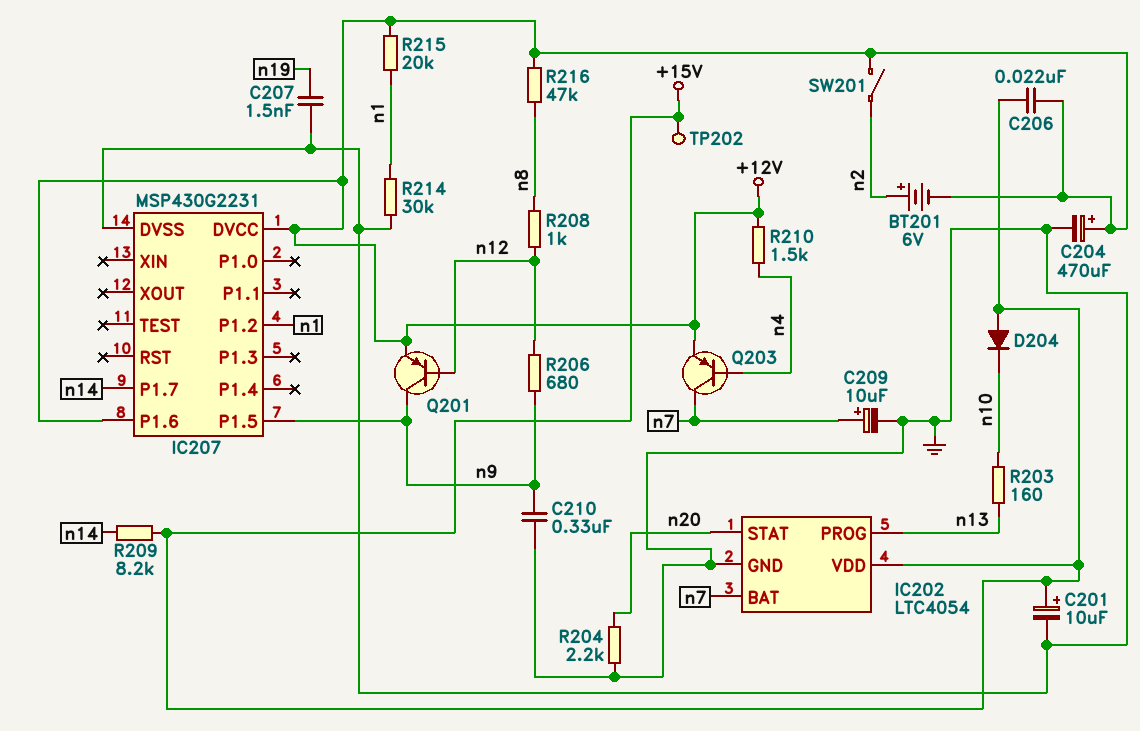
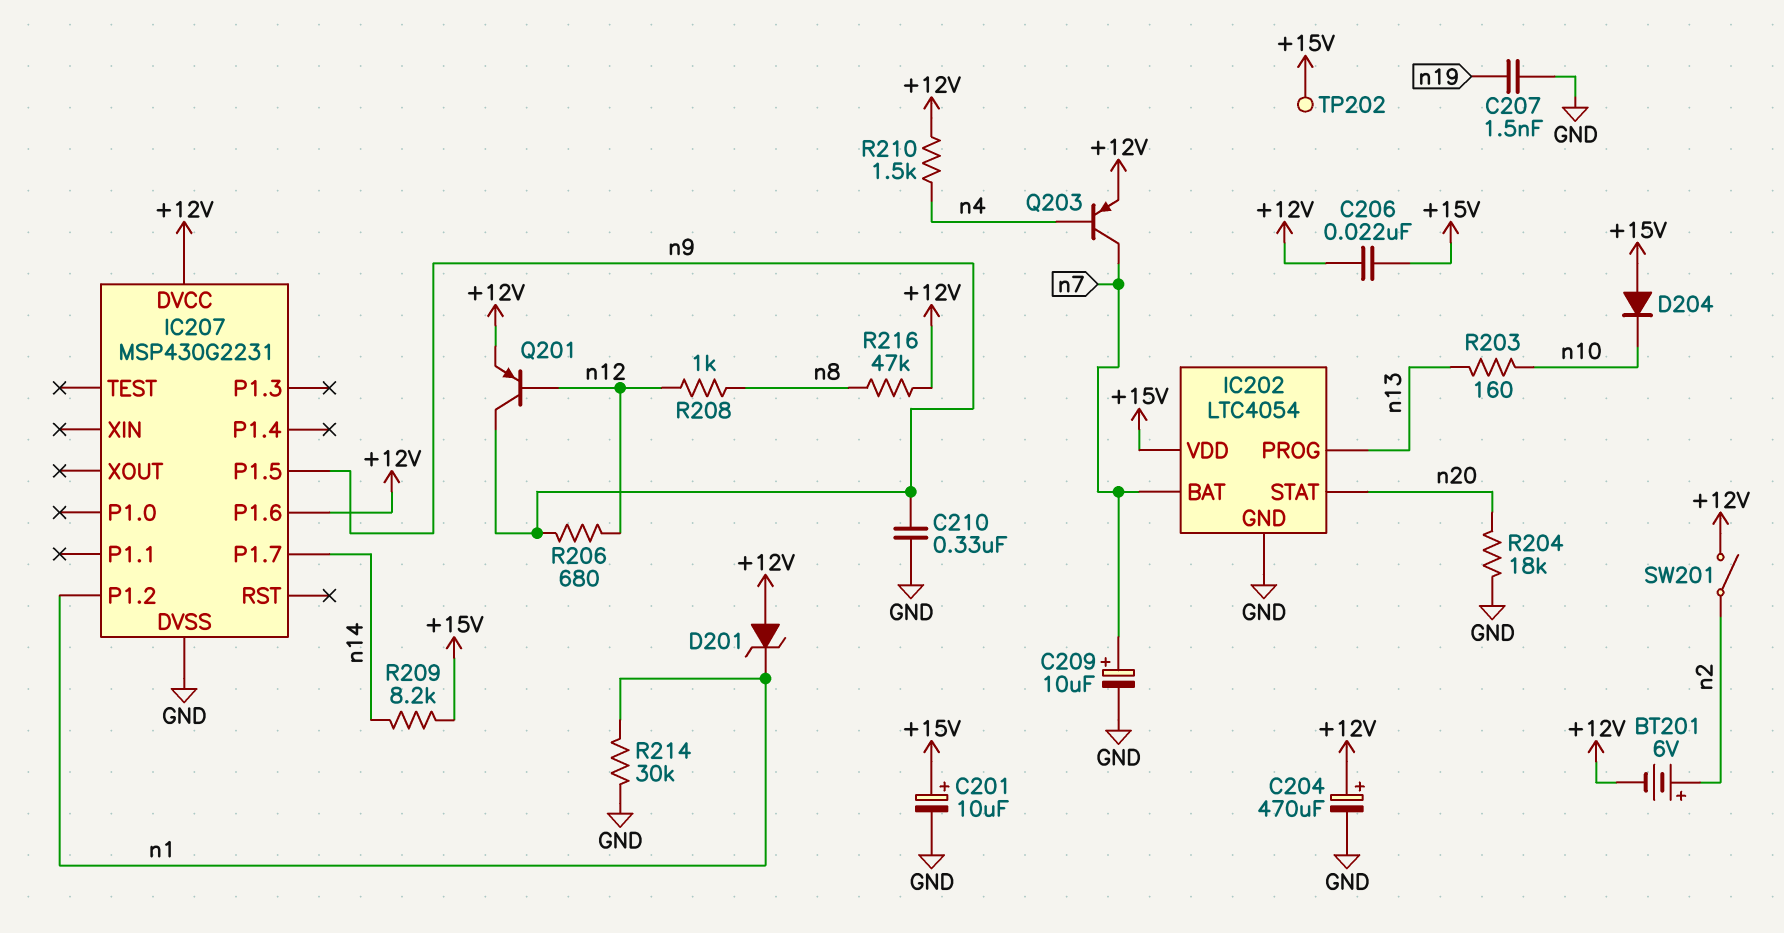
D201: none -> zener (A +12V, K n1)
R204: 2.2k (GND, n20) -> 18k (GND, n20)
R215: 20k (+12V, n1) -> none

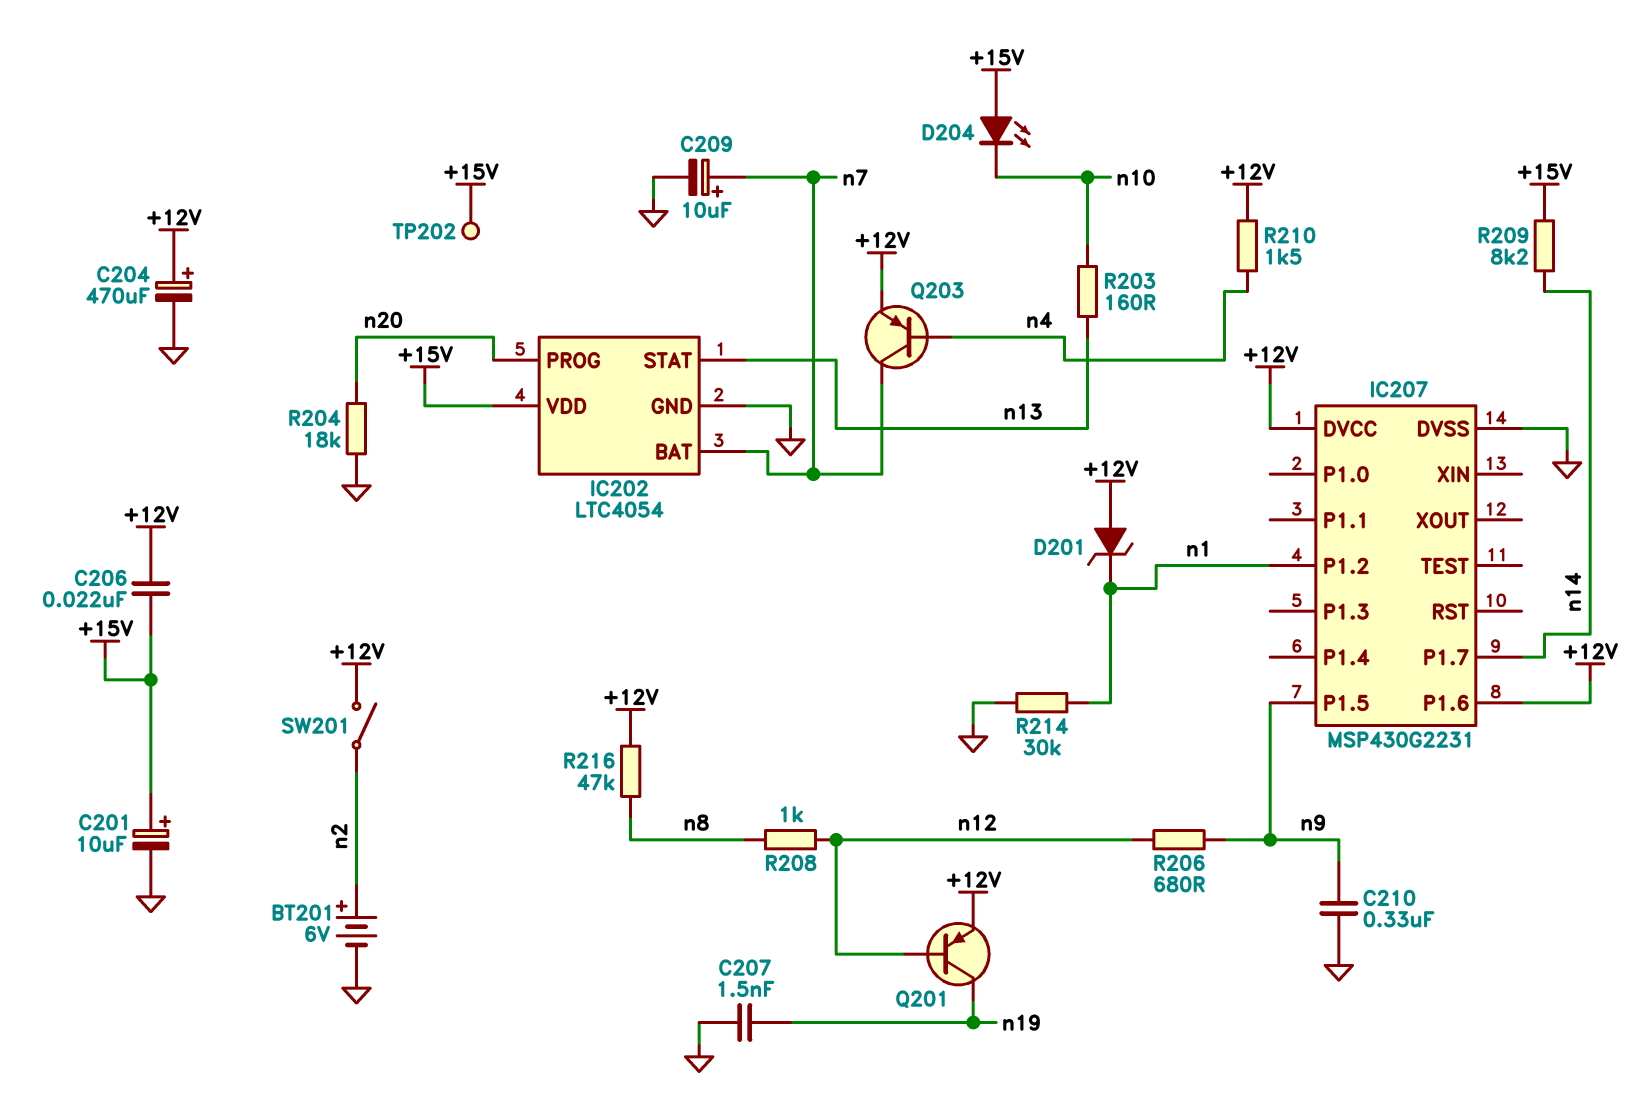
BT201: 6V (plus n2, minus +12V) -> 6V (plus n2, minus GND)
D204: diode (A +15V, K n10) -> LED (A +15V, K n10)
IC202 pin PROG: n13 -> n20
IC202 pin STAT: n20 -> n13
Q201: PNP (B n12, C n9, E +12V) -> PNP (B n12, C n19, E +12V)

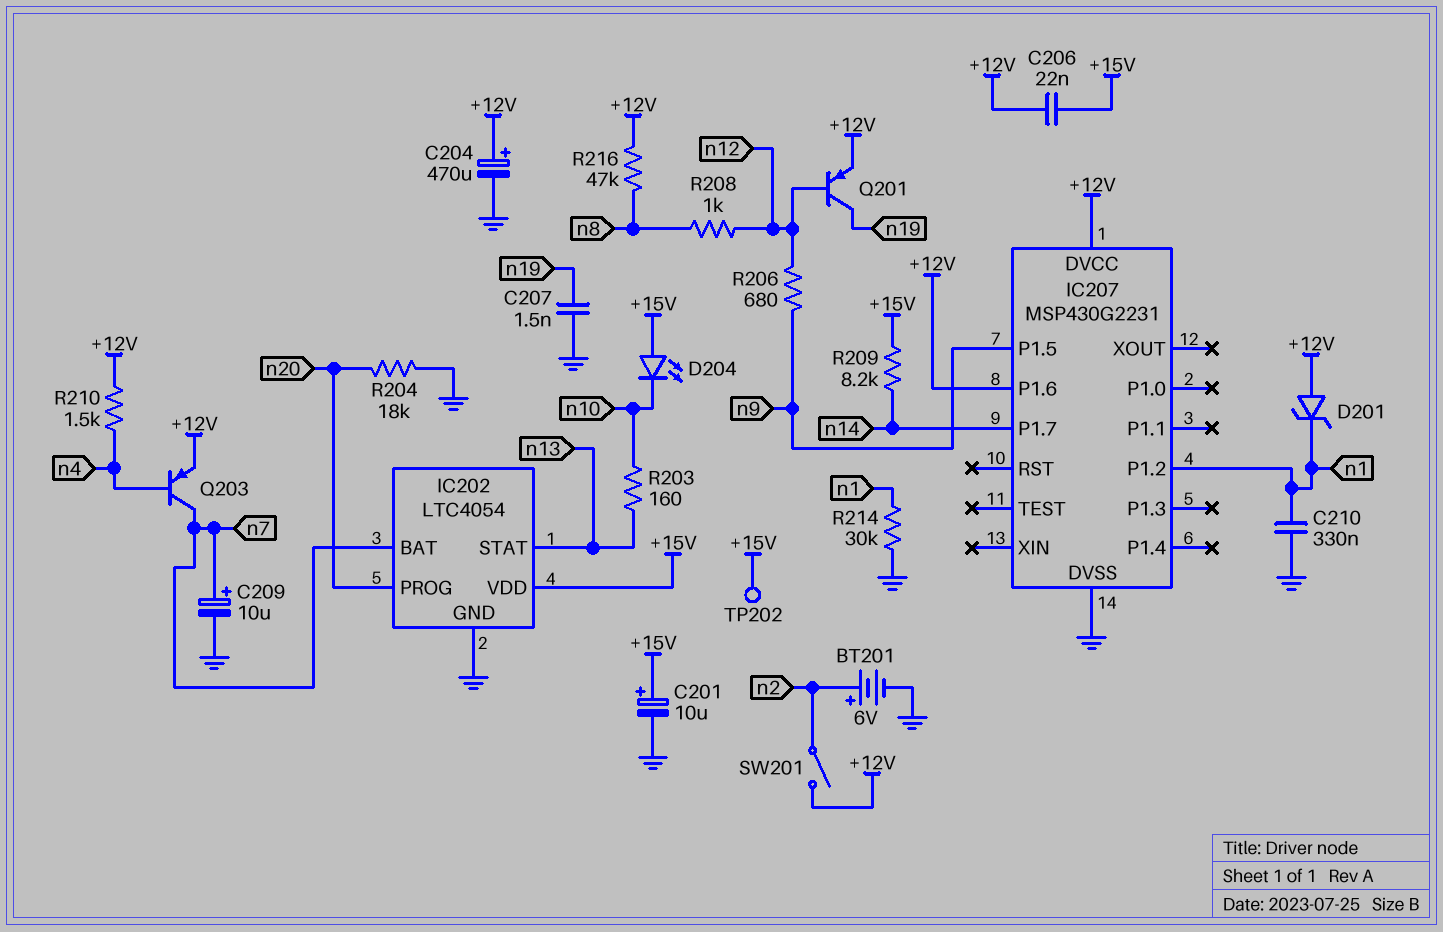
C210: 330nF (GND, n9) -> 330nF (GND, n1)

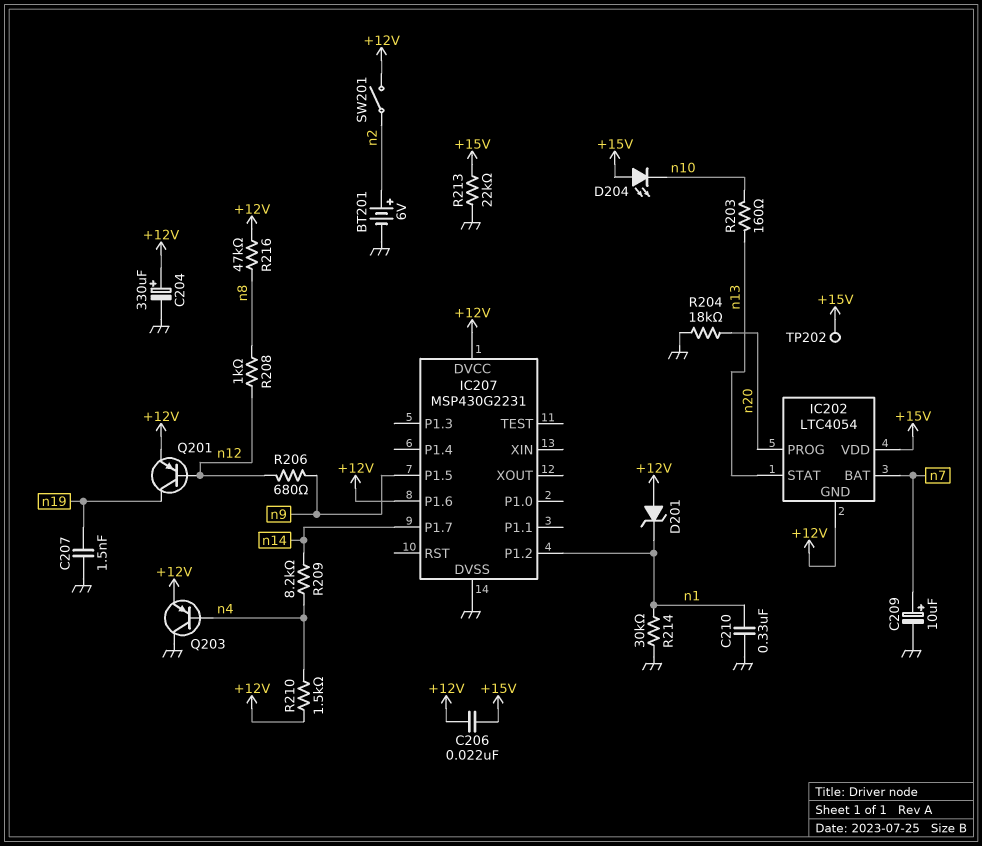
C201: 10uF (plus +15V, minus GND) -> none
C204: 470uF (plus +12V, minus GND) -> 330uF (plus +12V, minus GND)
IC202 pin GND: GND -> +12V
Q203: PNP (B n4, C n7, E +12V) -> PNP (B n4, C GND, E +12V)
R209: 8.2k (+15V, n14) -> 8.2k (n4, n14)
R213: none -> 22k (+15V, GND)

